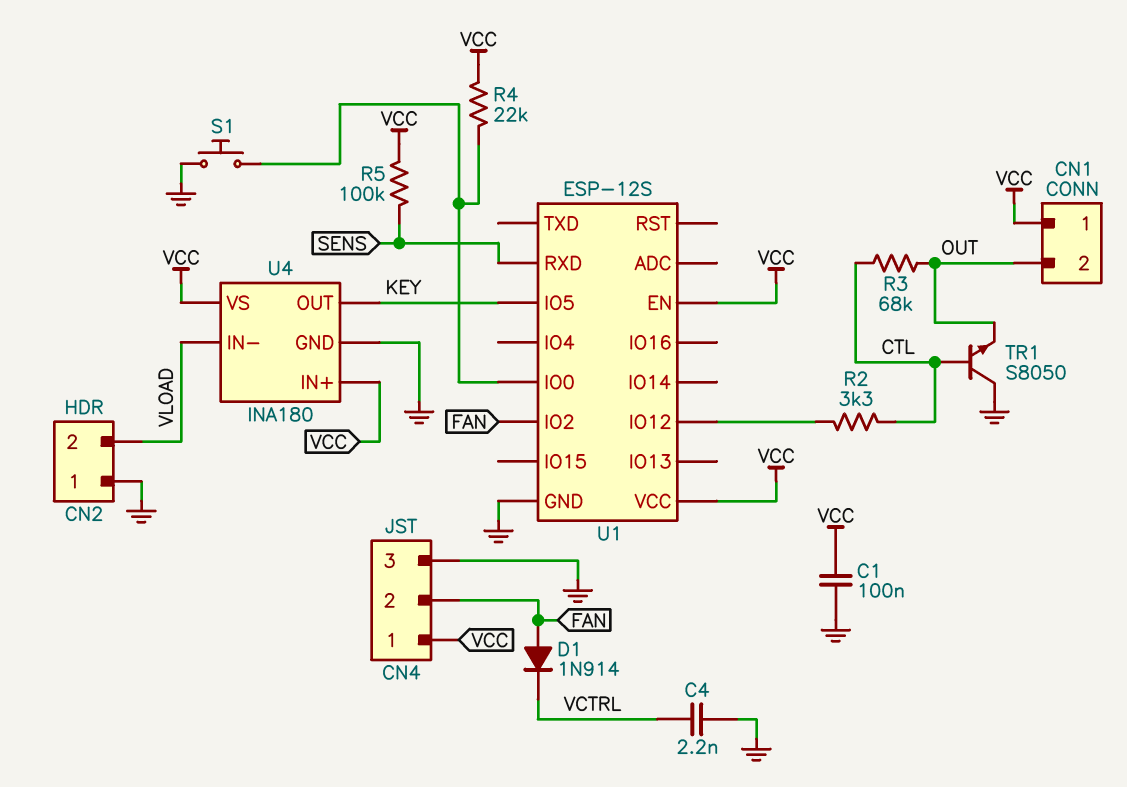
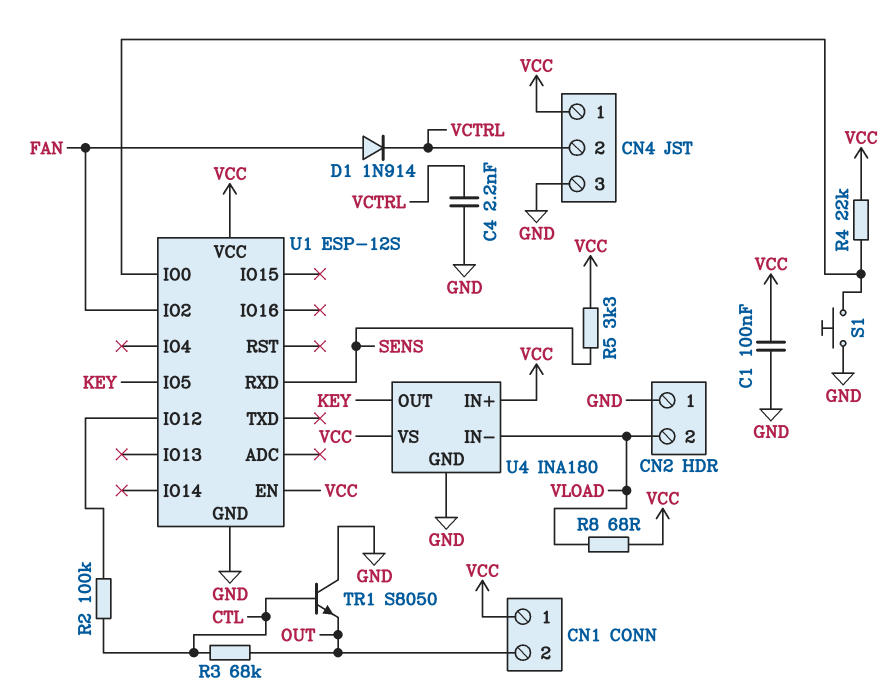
CN4 pin 2: FAN -> VCTRL
R2: 3.3k (CTL, U1/IO12) -> 100k (CTL, U1/IO12)
R5: 100k (SENS, VCC) -> 3.3k (SENS, VCC)
R8: none -> 68 (VCC, VLOAD)

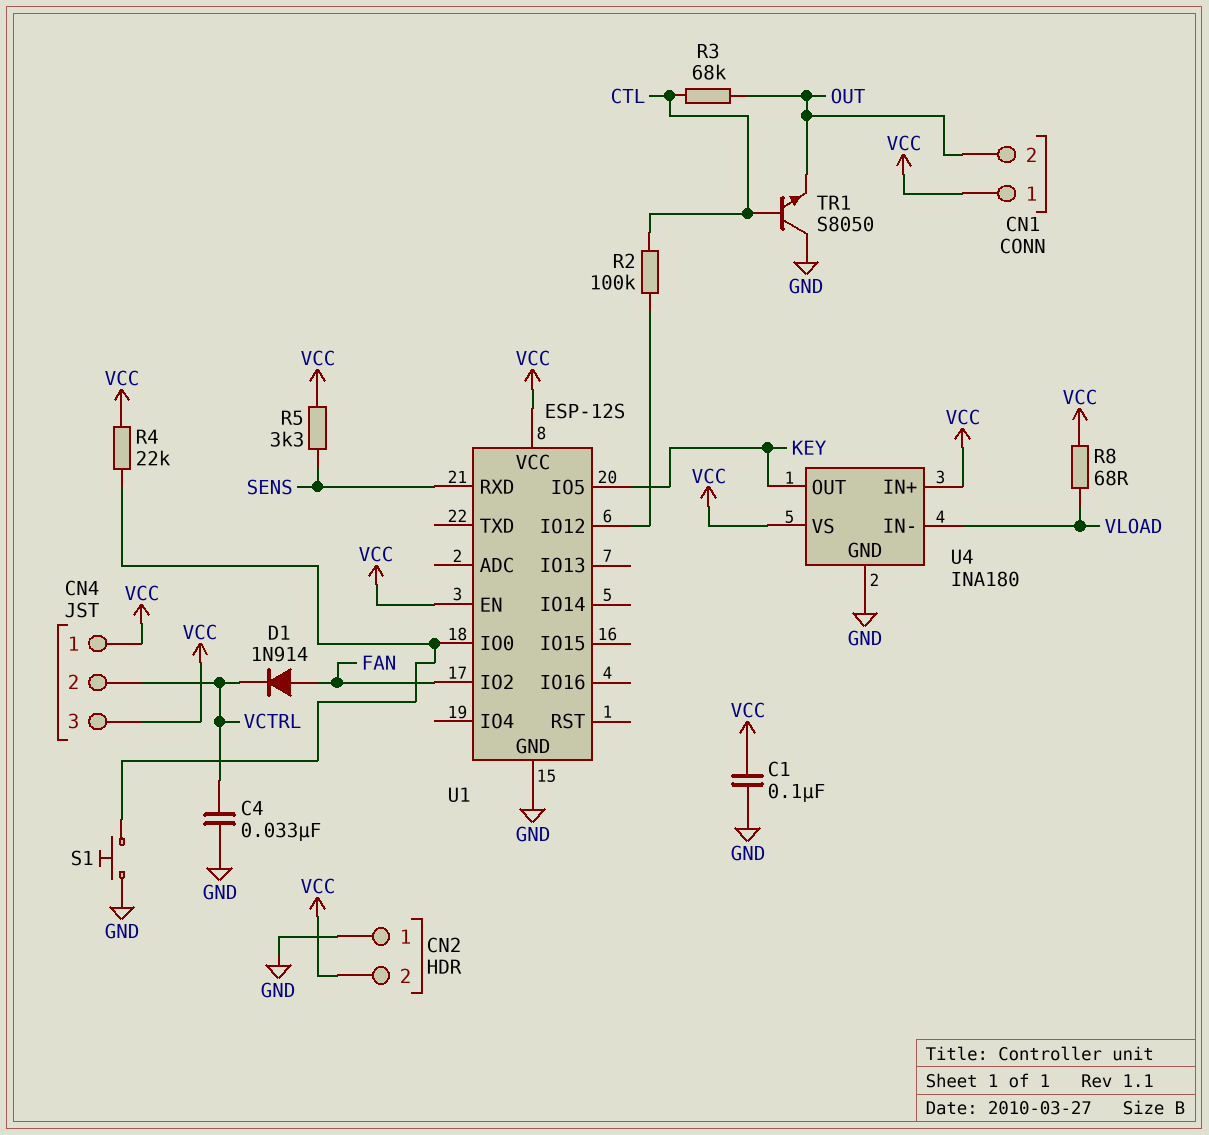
C4: 2.2nF (GND, VCTRL) -> 33nF (GND, VCTRL)
CN2 pin 2: VLOAD -> VCC
CN4 pin 3: GND -> VCC

